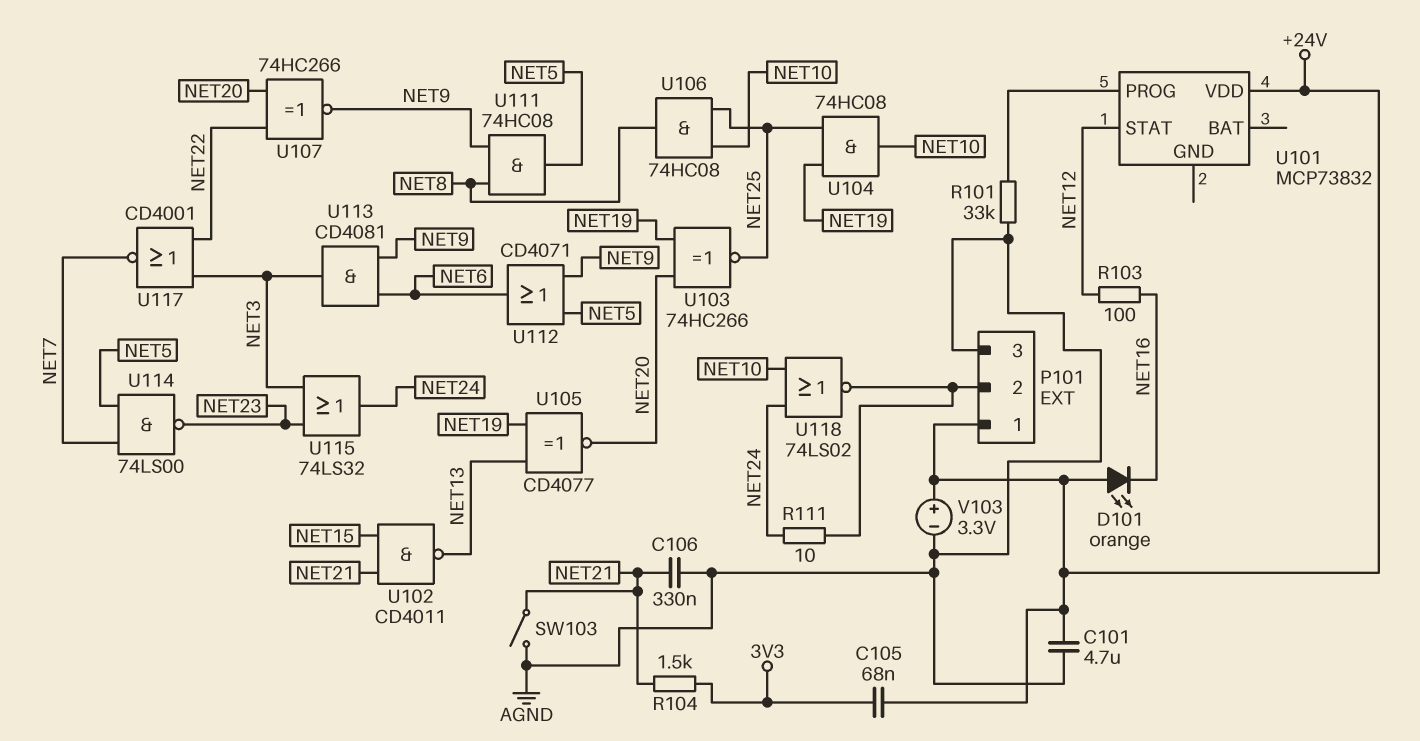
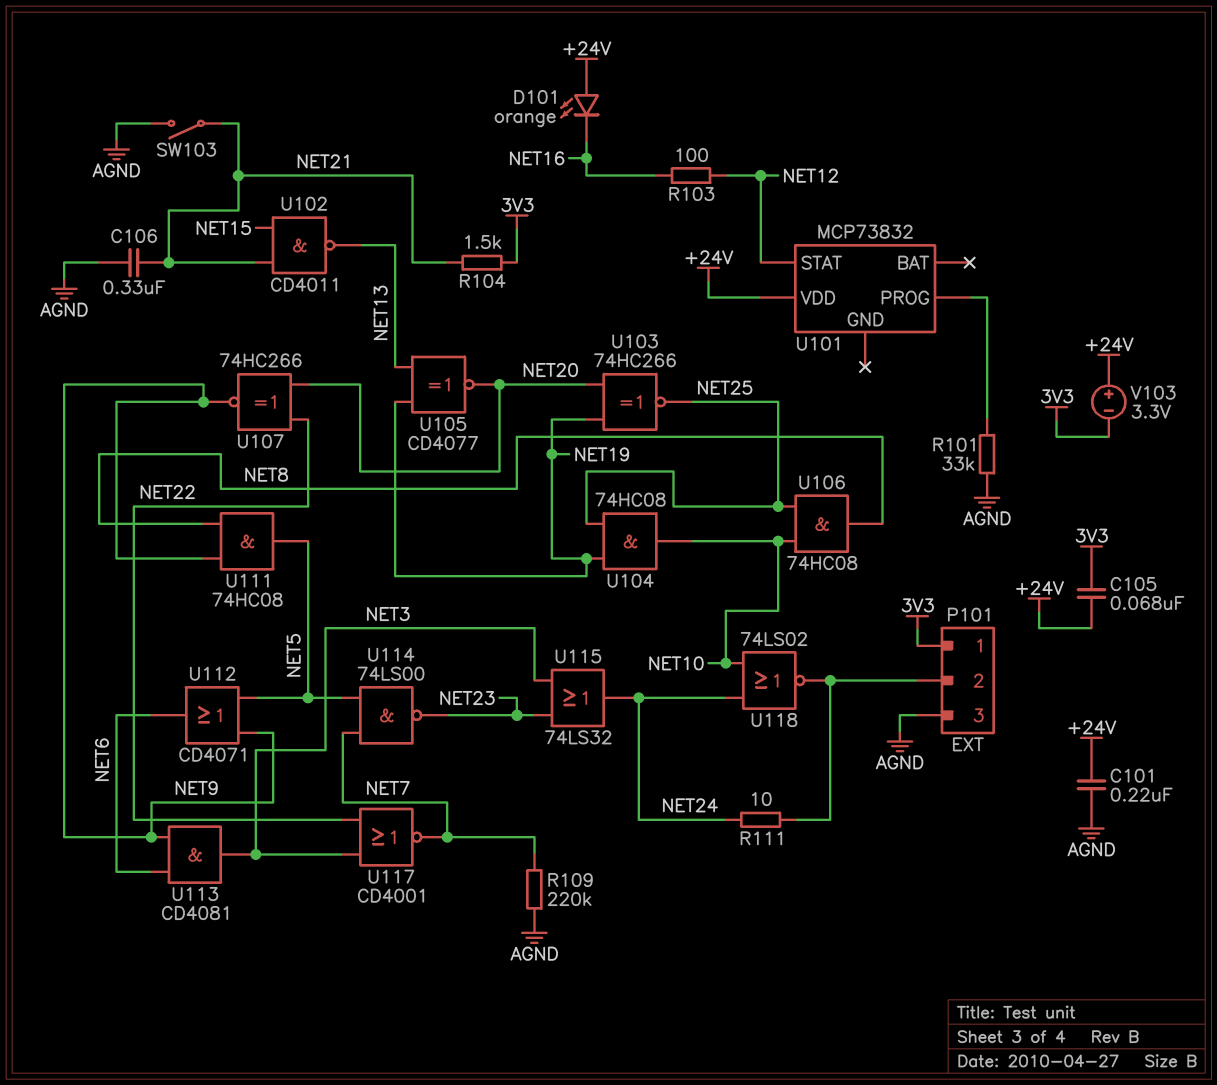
C101: 4.7uF (+24V, AGND) -> 220nF (+24V, AGND)
P101 pin 1: +24V -> 3V3
R109: none -> 220k (AGND, NET7)
V103: 3.3V (plus +24V, minus AGND) -> 3.3V (plus +24V, minus 3V3)

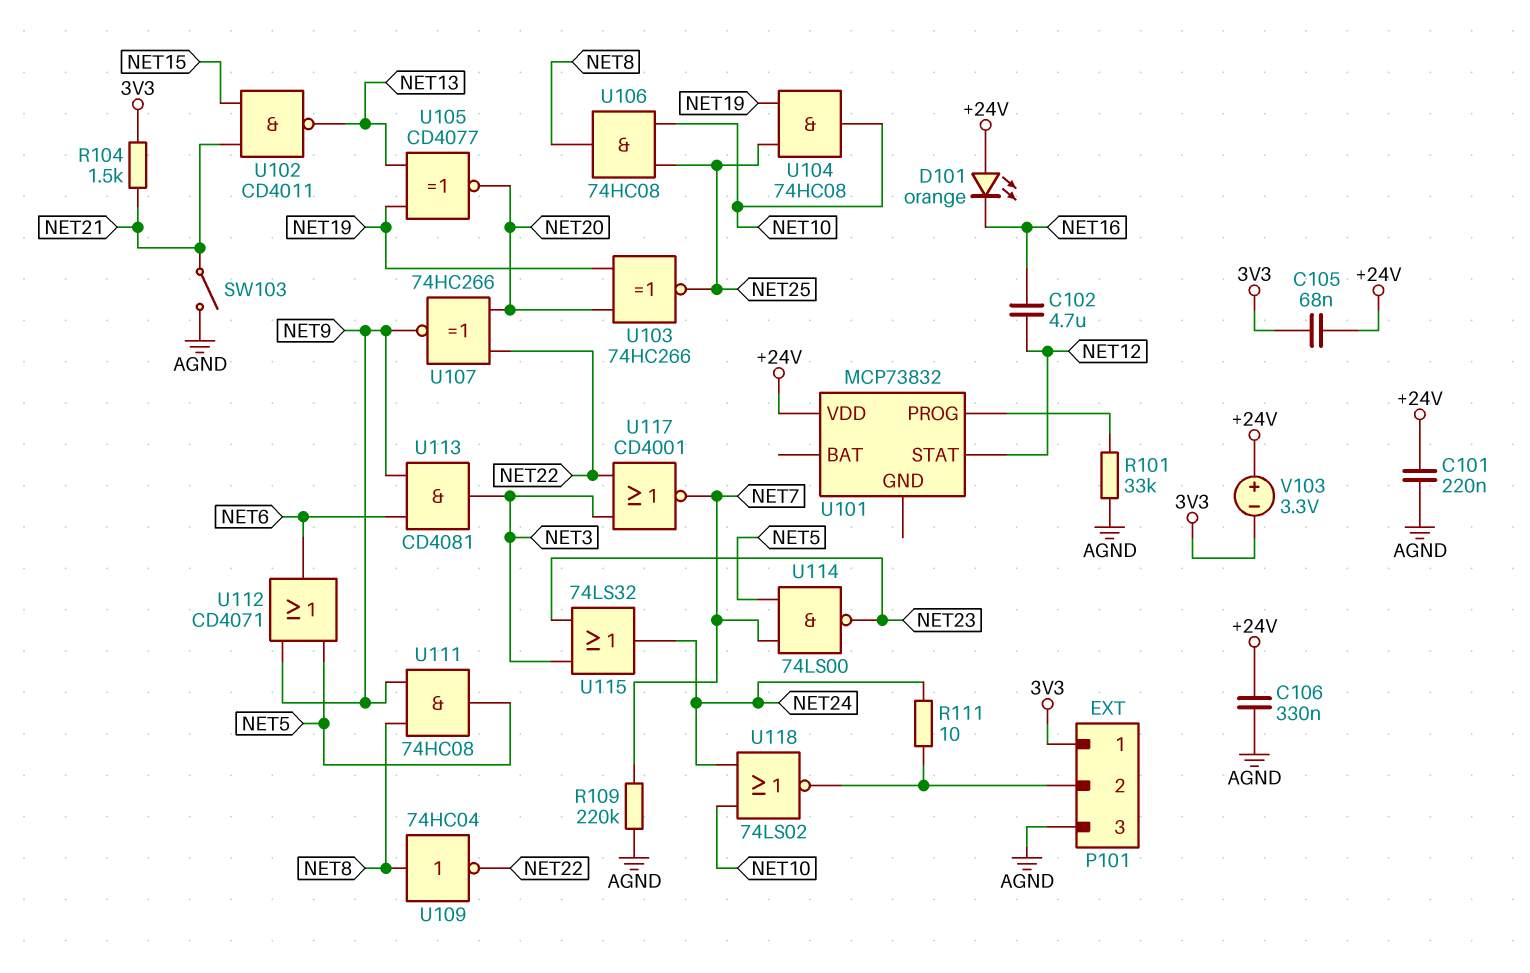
C102: none -> 4.7uF (NET12, NET16)
C106: 330nF (AGND, NET21) -> 330nF (+24V, AGND)
R103: 100 (NET12, NET16) -> none
U109: none -> NOT 74HC04 (in NET8, out NET22)

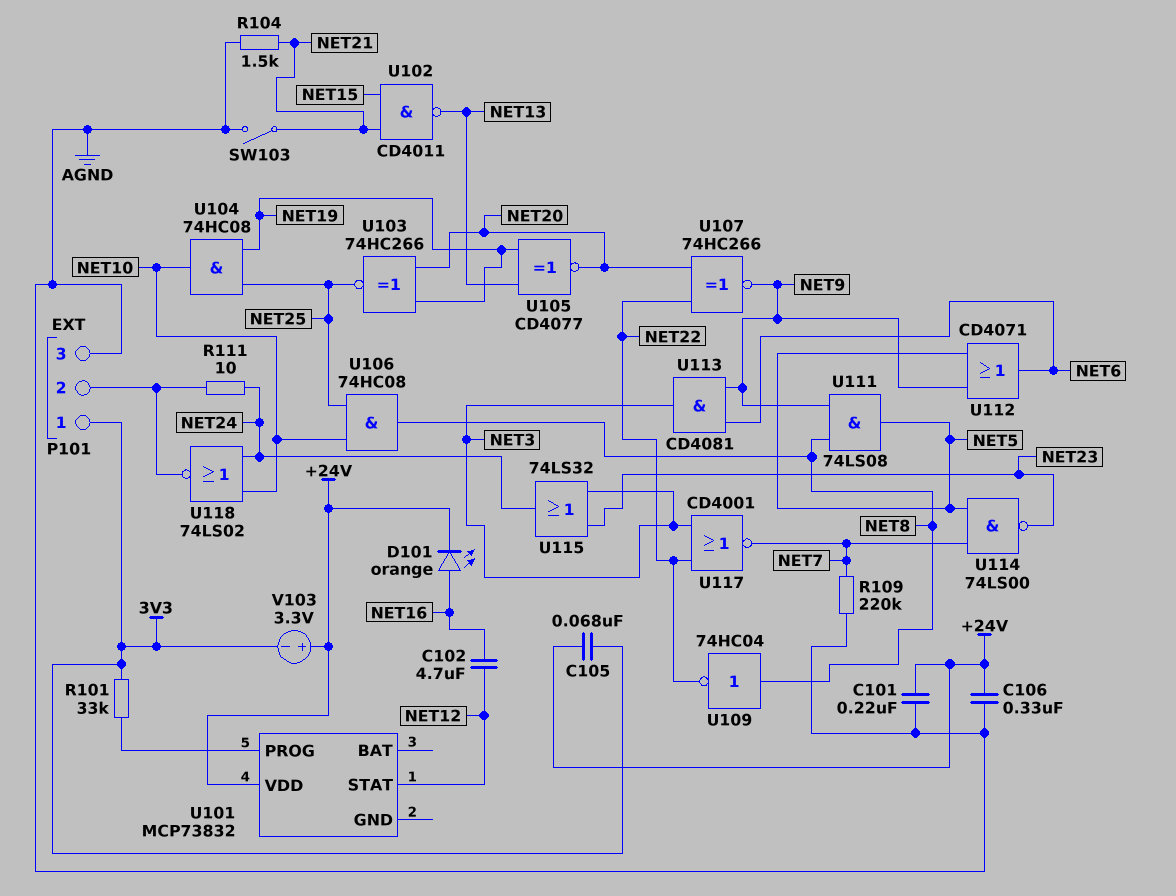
D101: LED orange (A +24V, K NET16) -> LED orange (A NET16, K +24V)
R101: 33k (AGND, U101/PROG) -> 33k (3V3, U101/PROG)
R104: 1.5k (3V3, NET21) -> 1.5k (AGND, NET21)
U111: AND 74HC08 (in NET8, in NET9, out NET5) -> AND 74LS08 (in NET8, in NET9, out NET5)

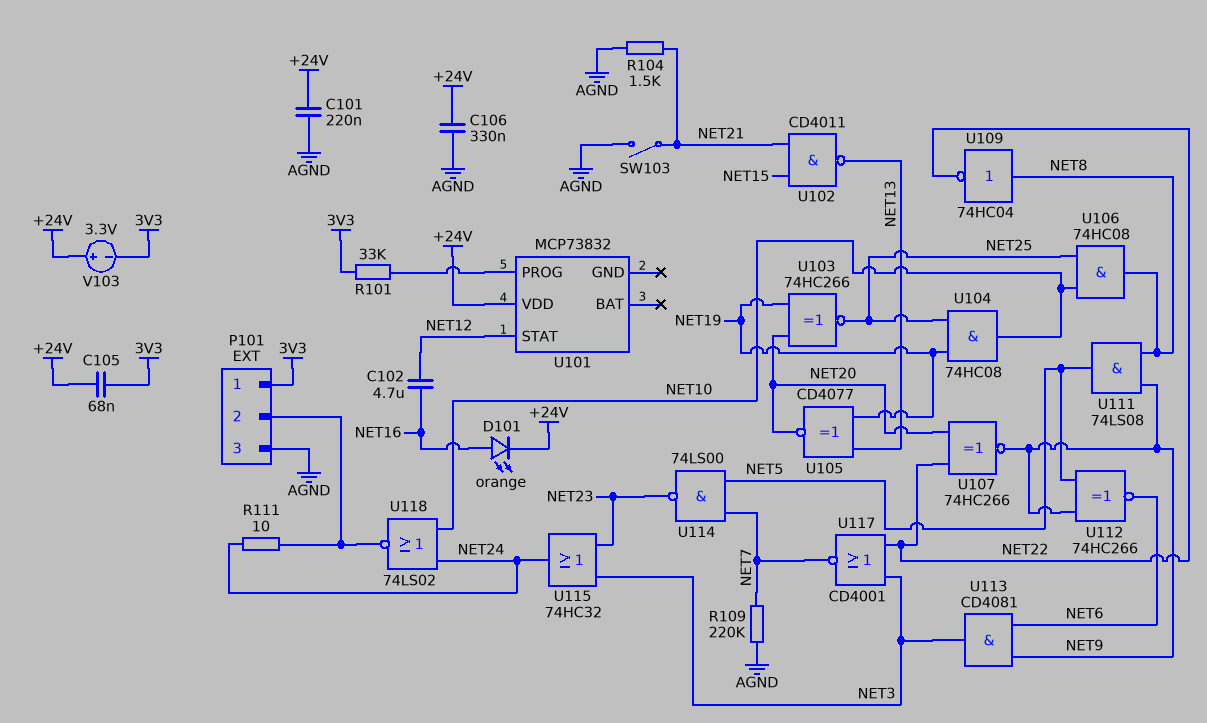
U112: OR CD4071 (in NET5, in NET9, out NET6) -> XNOR 74HC266 (in NET5, in NET9, out NET6)
U115: OR 74LS32 (in NET3, in NET23, out NET24) -> OR 74HC32 (in NET3, in NET23, out NET24)

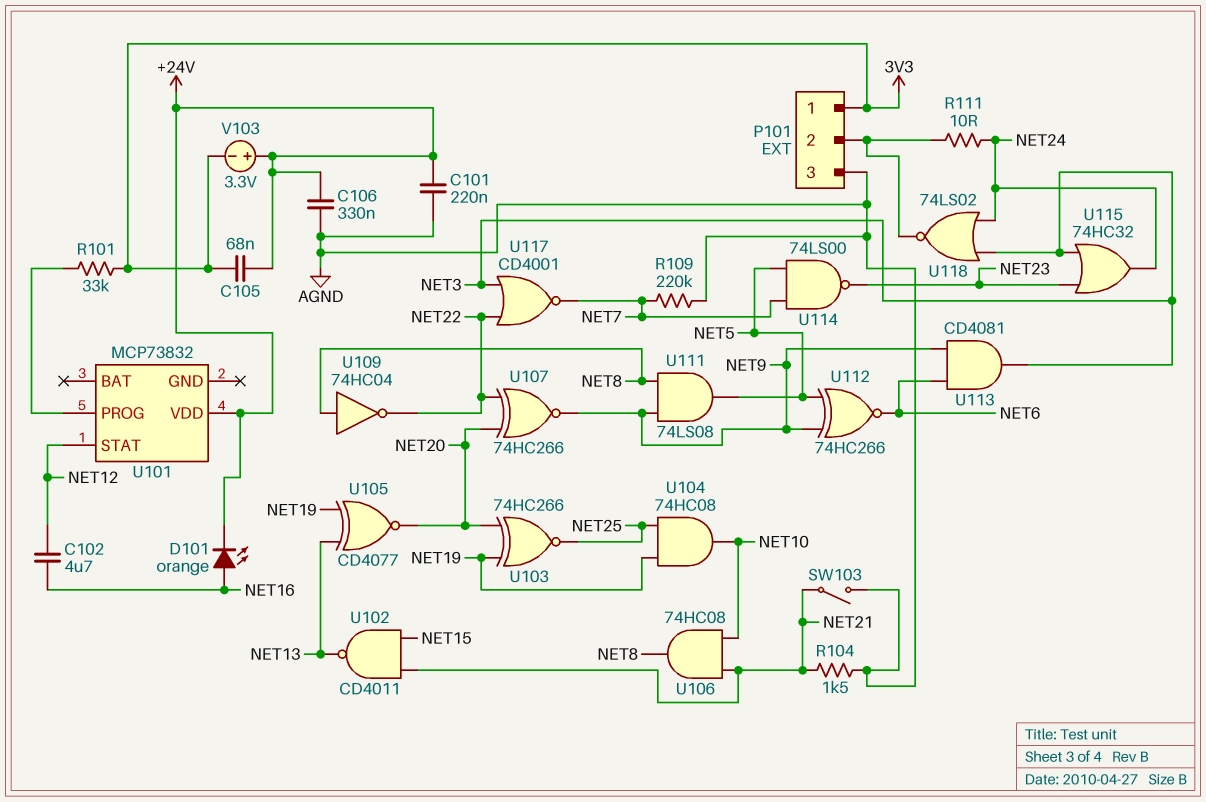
U106: AND 74HC08 (in NET10, in NET25, out NET8) -> AND 74HC08 (in NET10, in NET21, out NET8)
U118: NOR 74LS02 (in NET10, in NET24, out P101/2) -> NOR 74LS02 (in NET3, in NET24, out P101/2)

